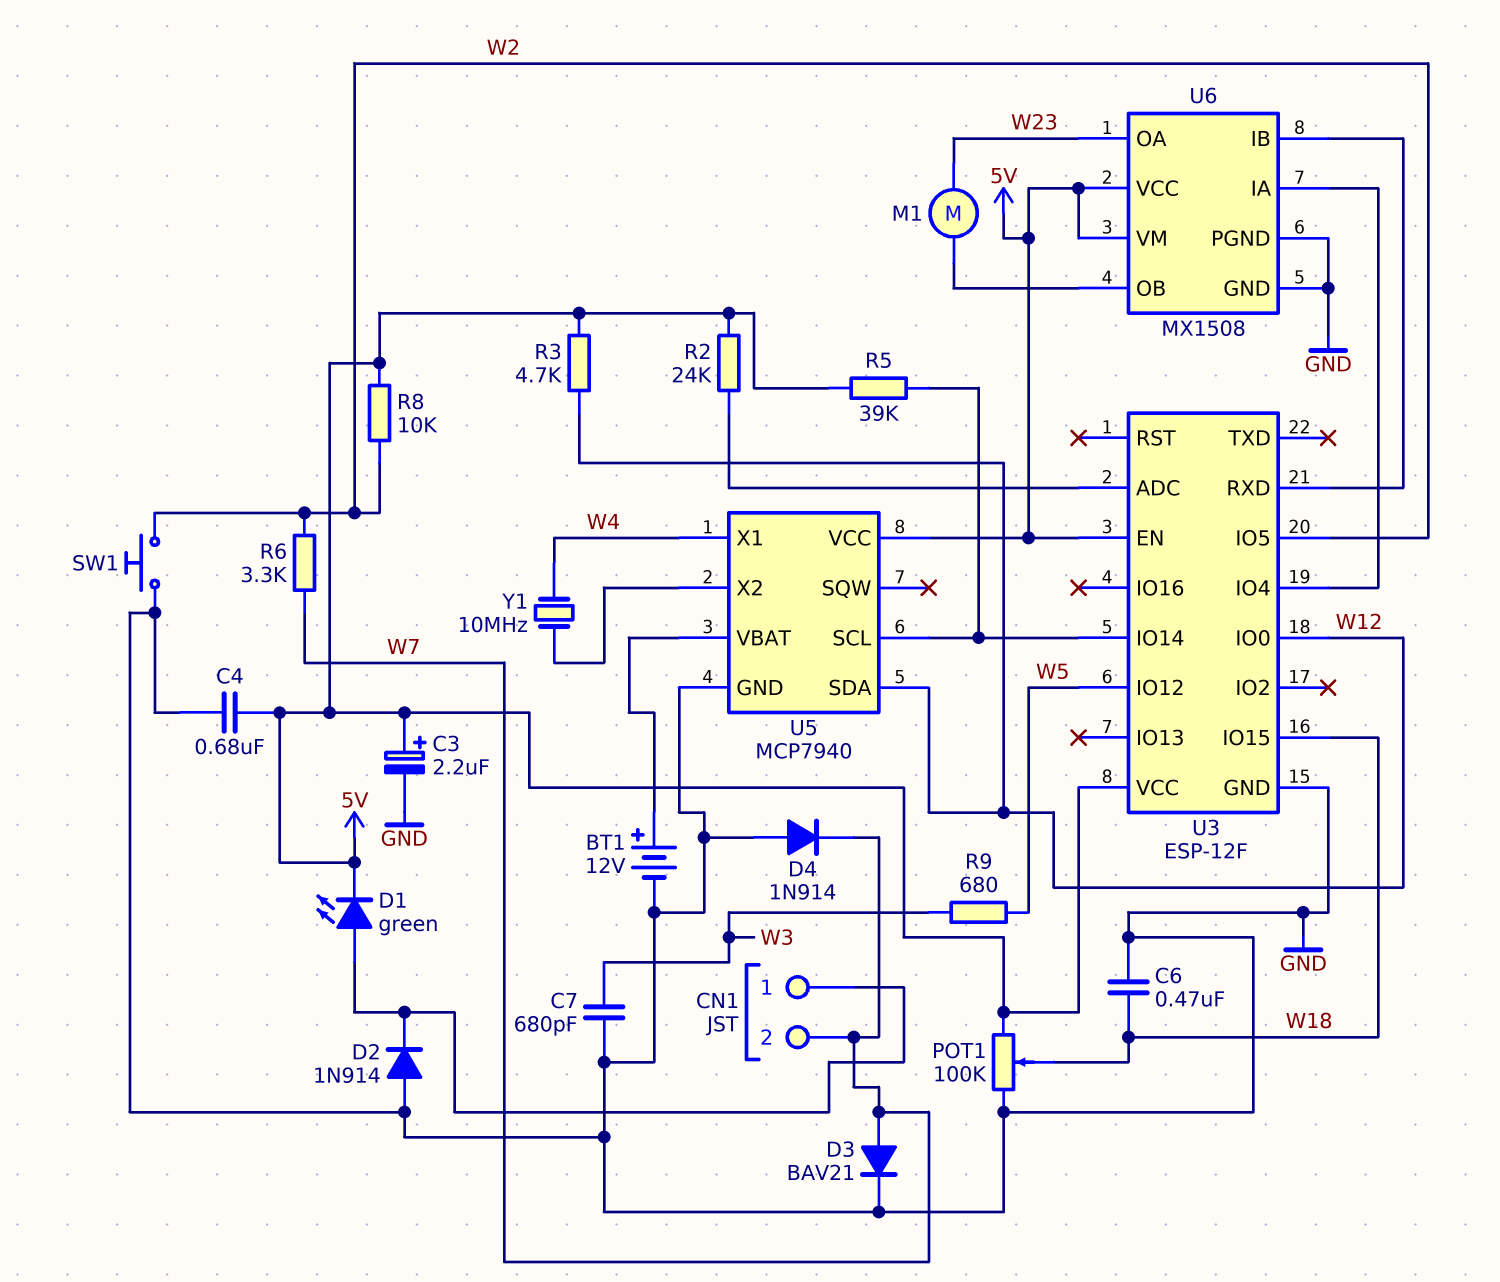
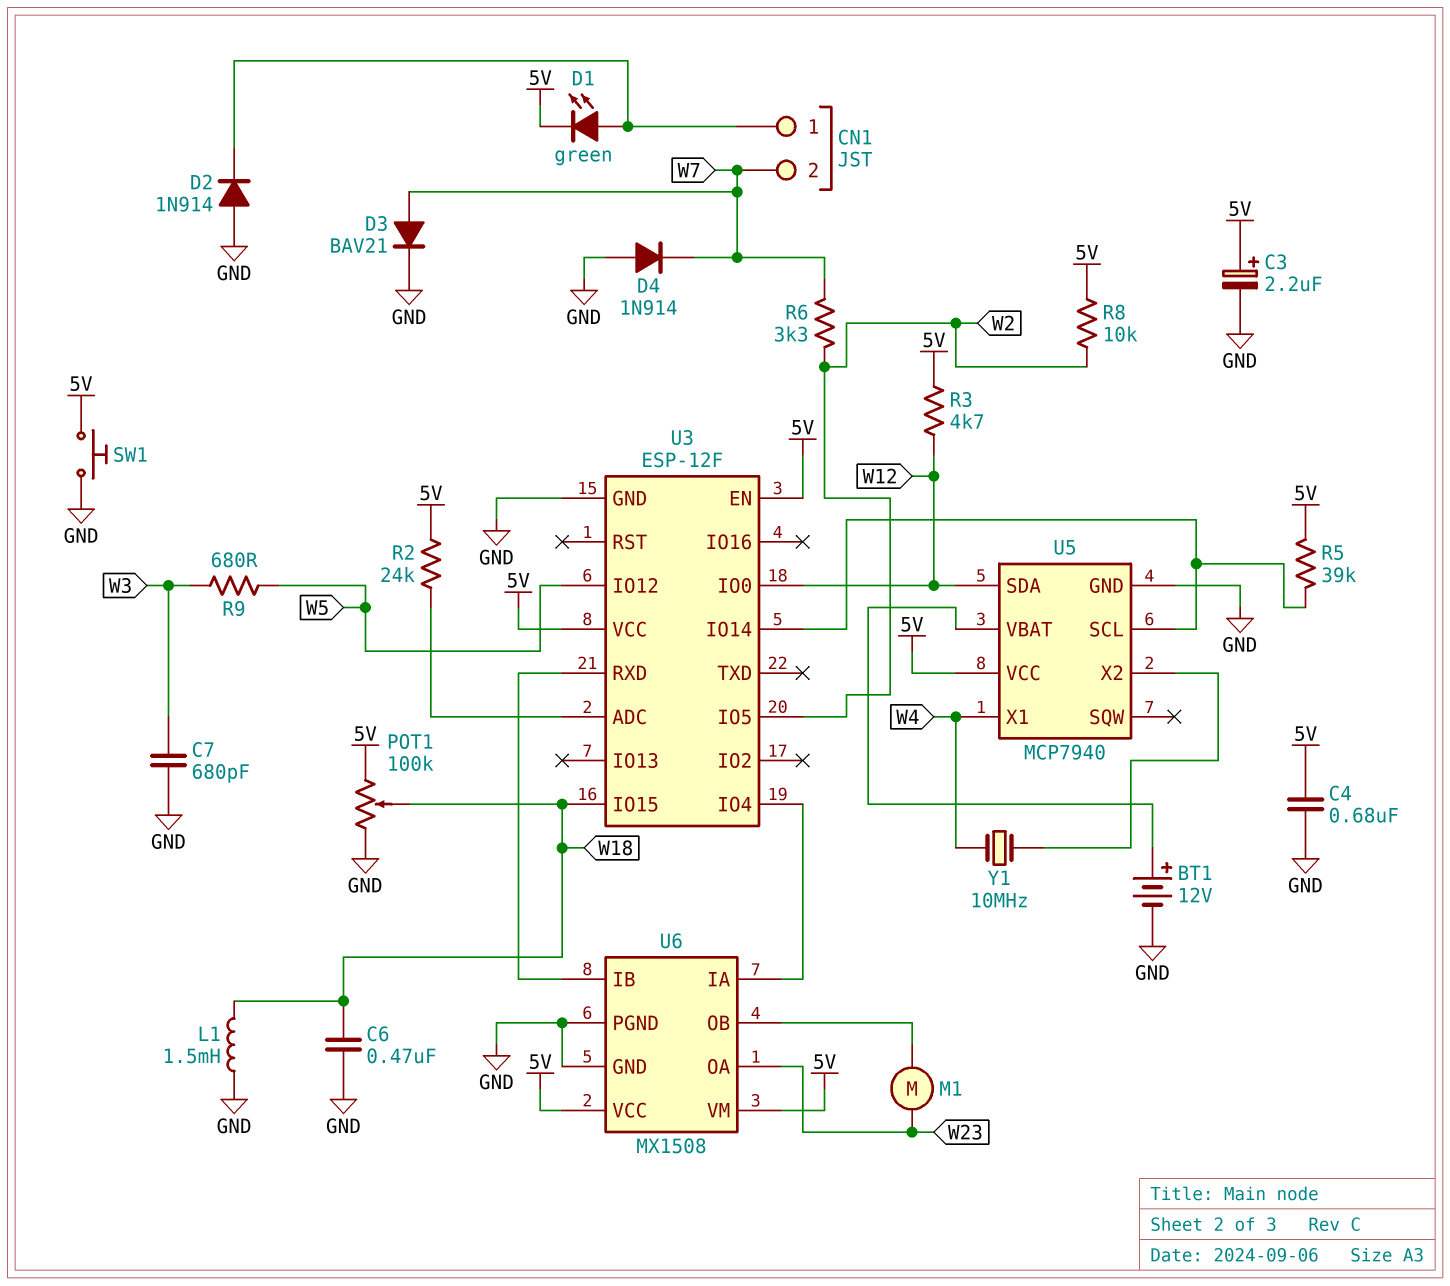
L1: none -> 1.5mH (GND, W18)
SW1: button (GND, W2) -> button (5V, GND)

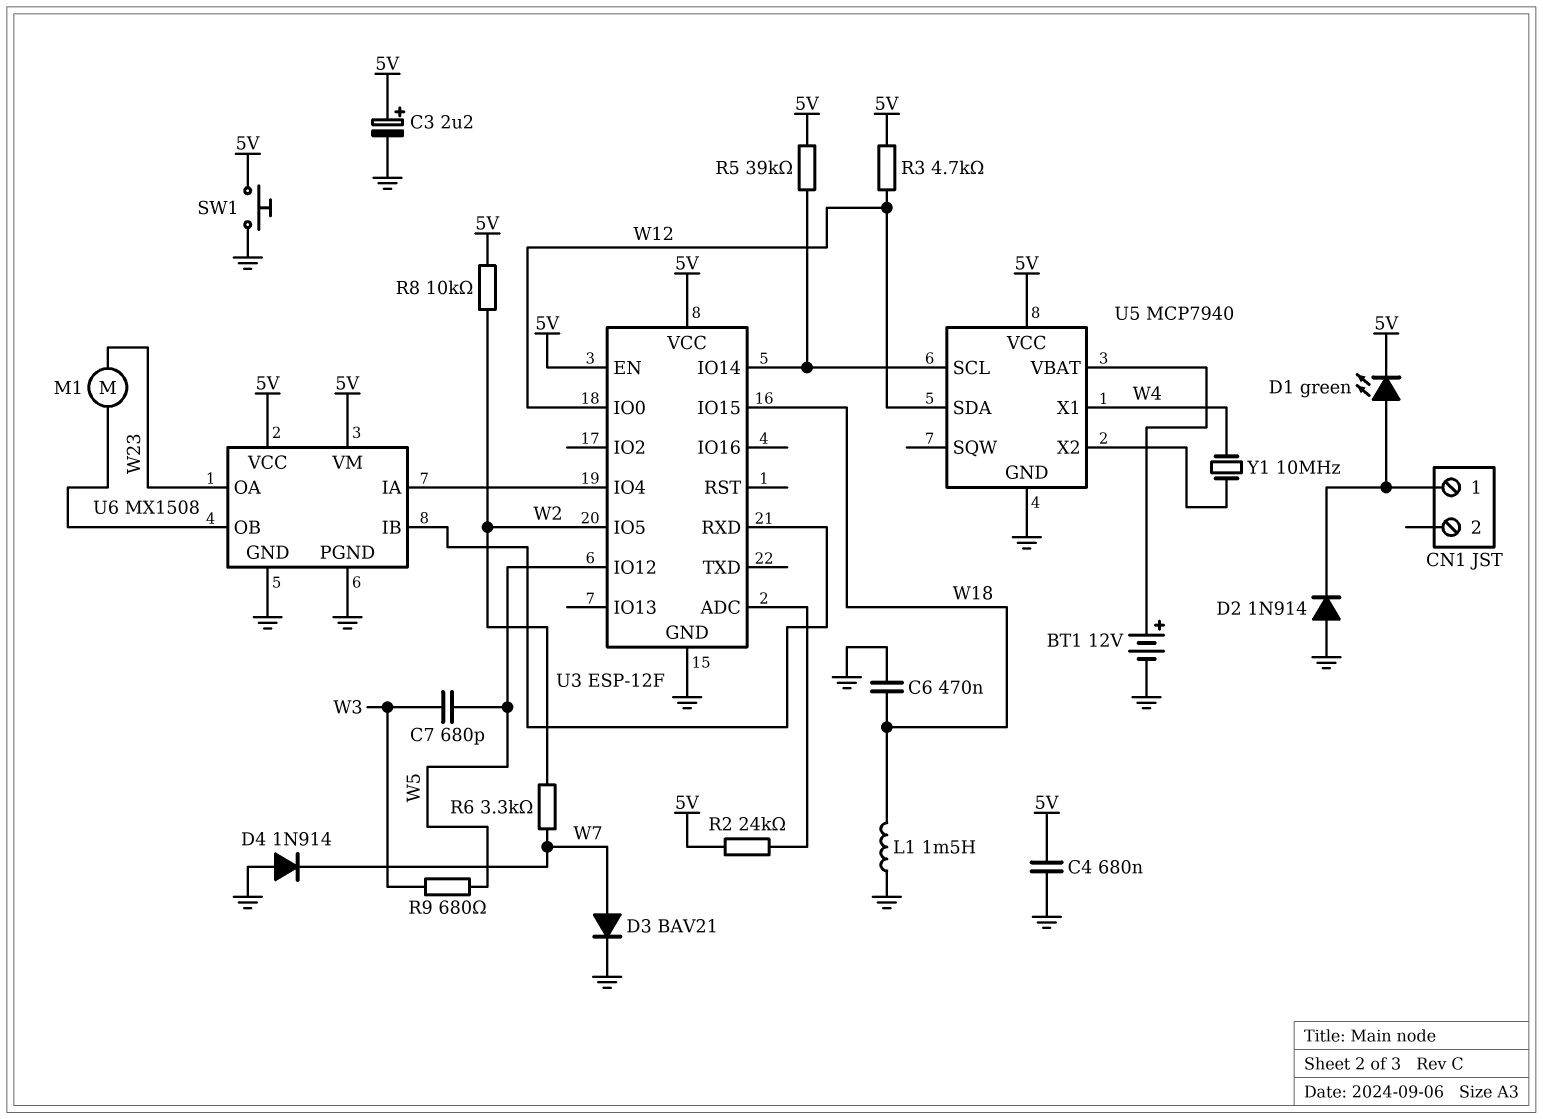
C7: 680pF (GND, W3) -> 680pF (W3, W5)
CN1 pin 2: W7 -> none
POT1: 100k (5V, GND, wiper W18) -> none

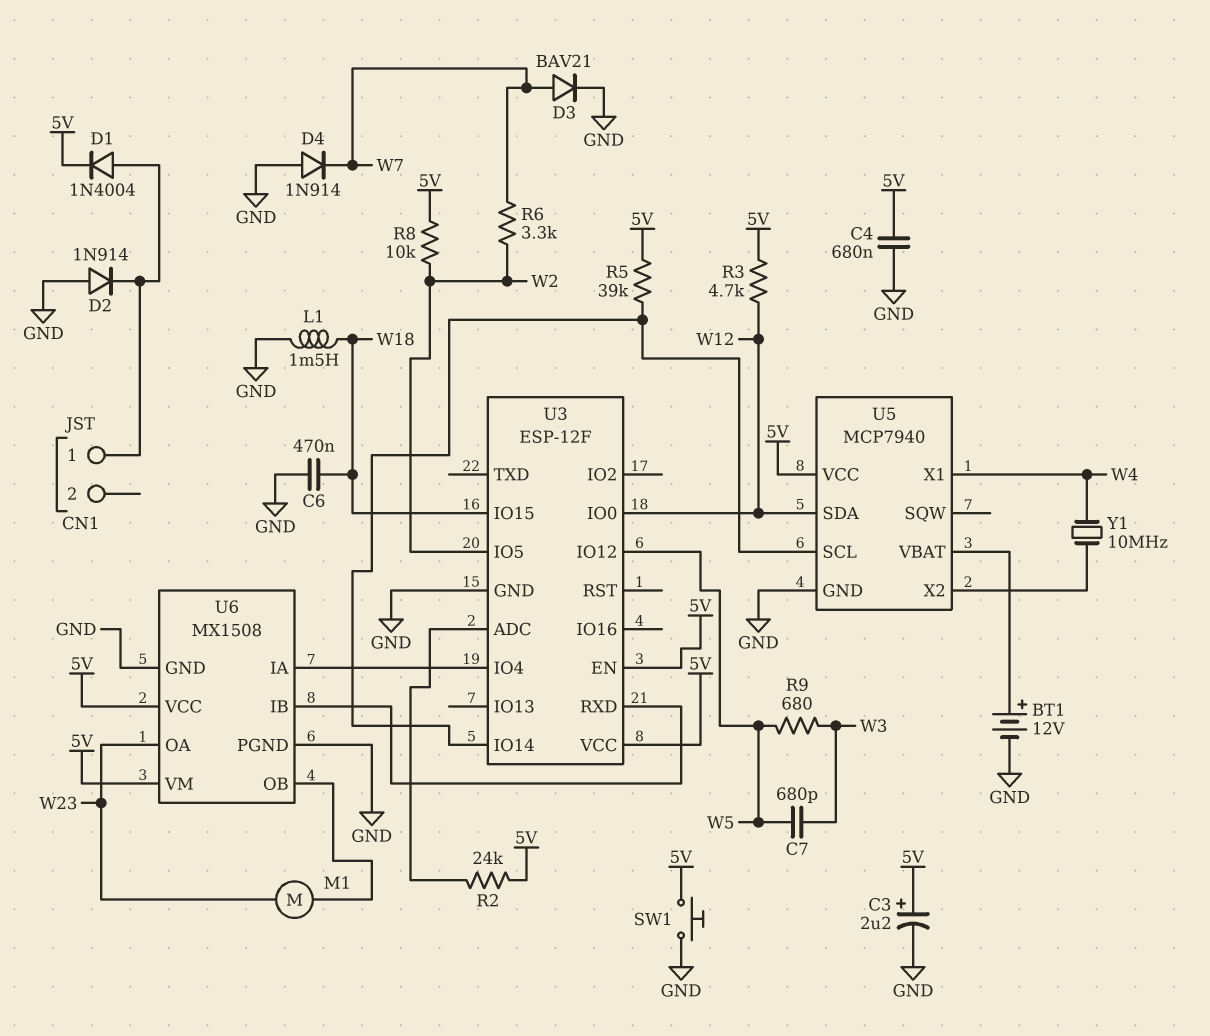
D1: LED green (A CN1/1, K 5V) -> diode 1N4004 (A CN1/1, K 5V)

